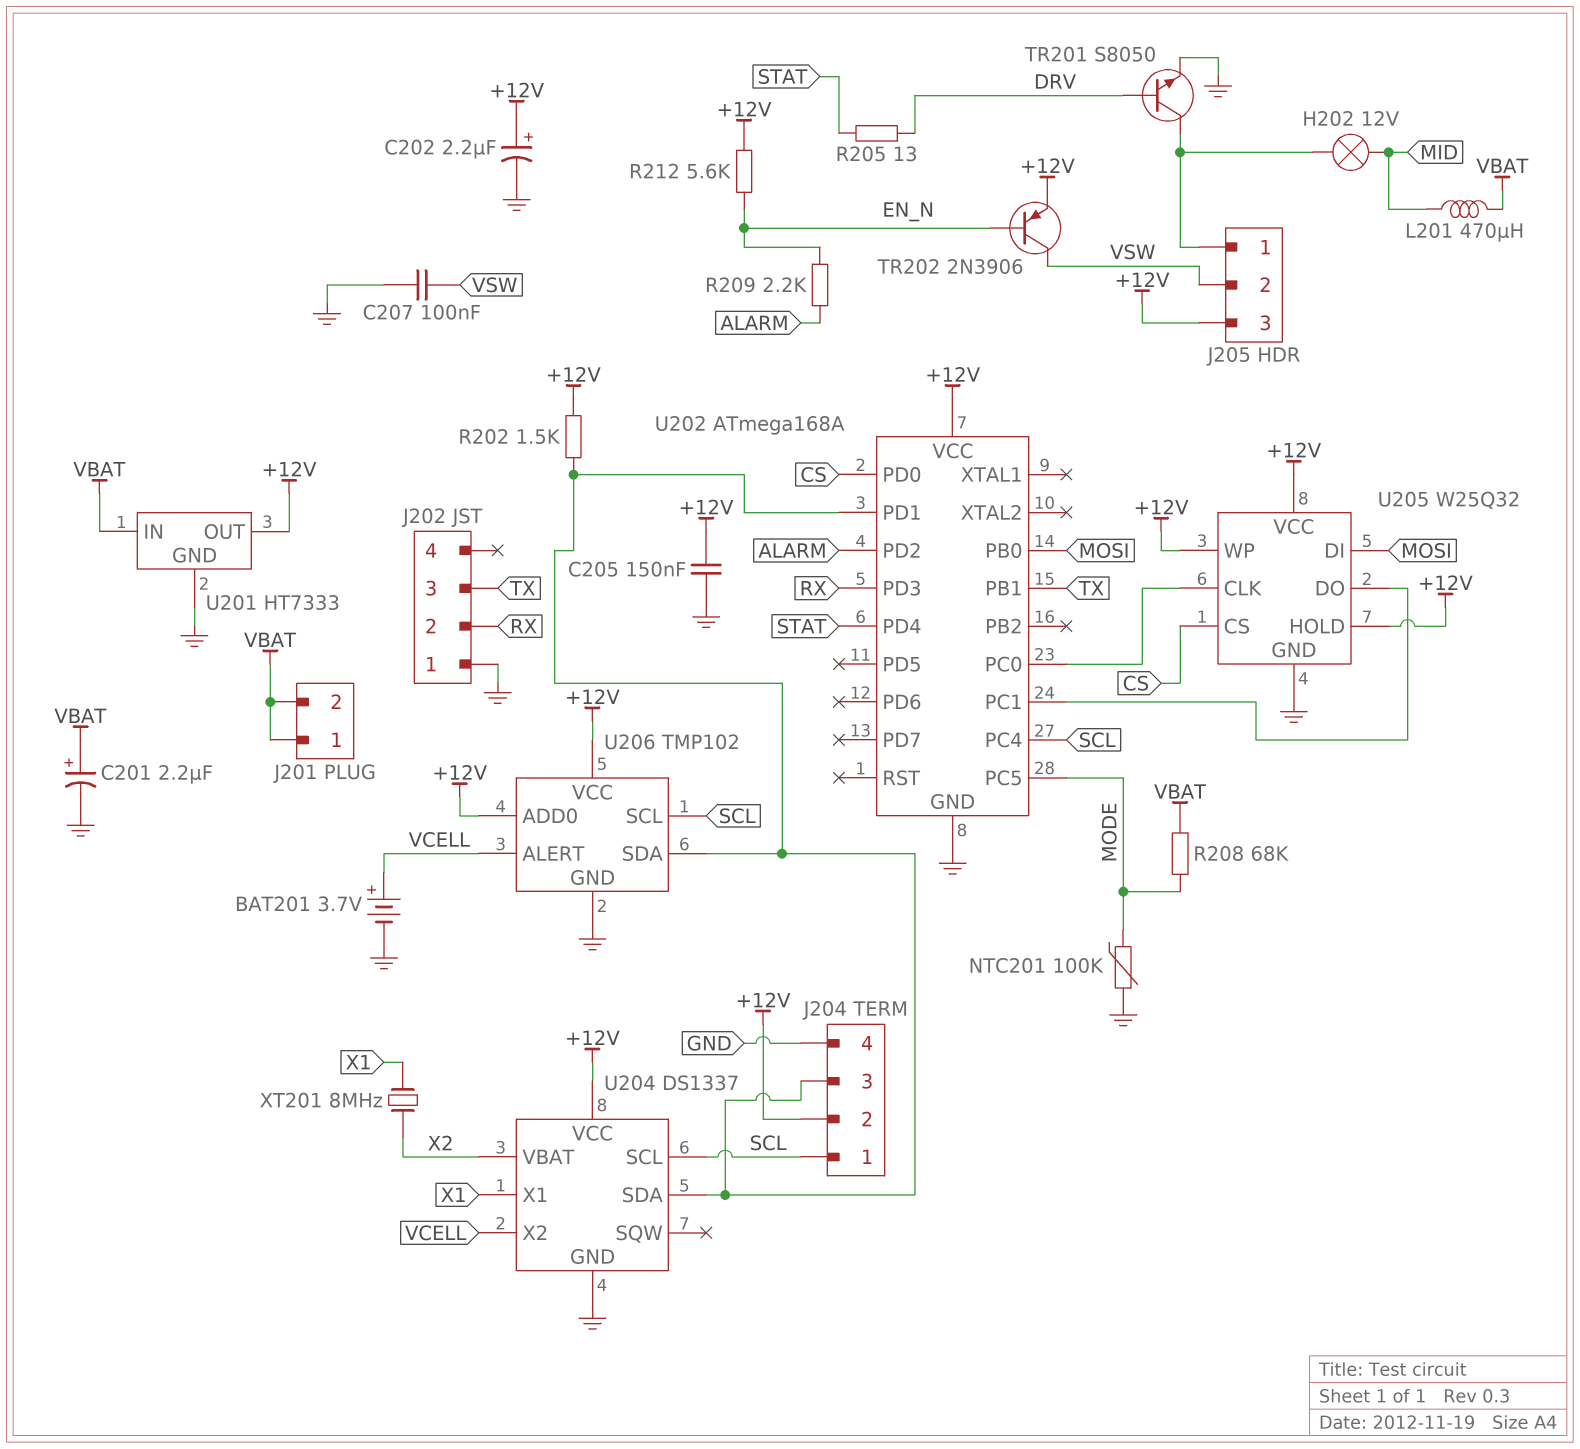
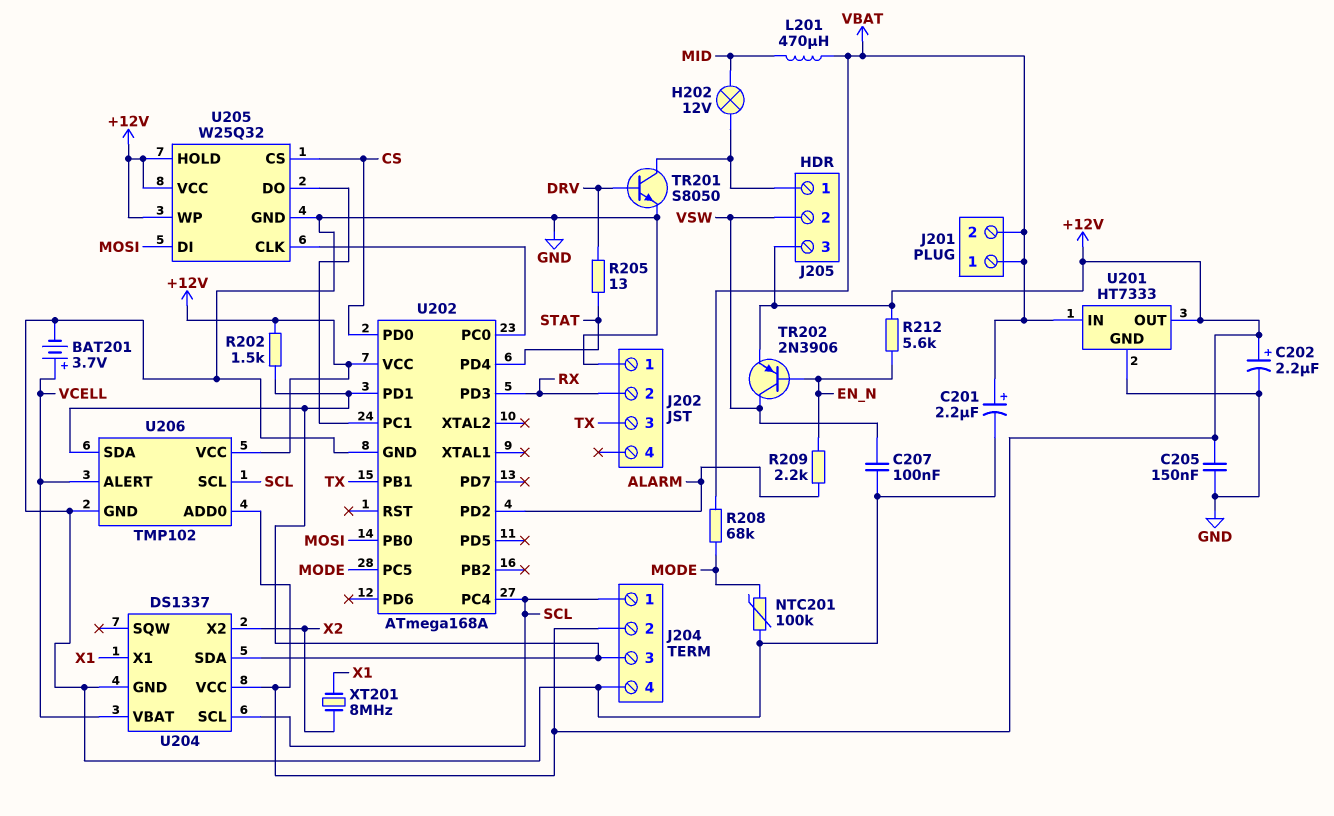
U204 pin VBAT: X2 -> VCELL
U204 pin X2: VCELL -> X2

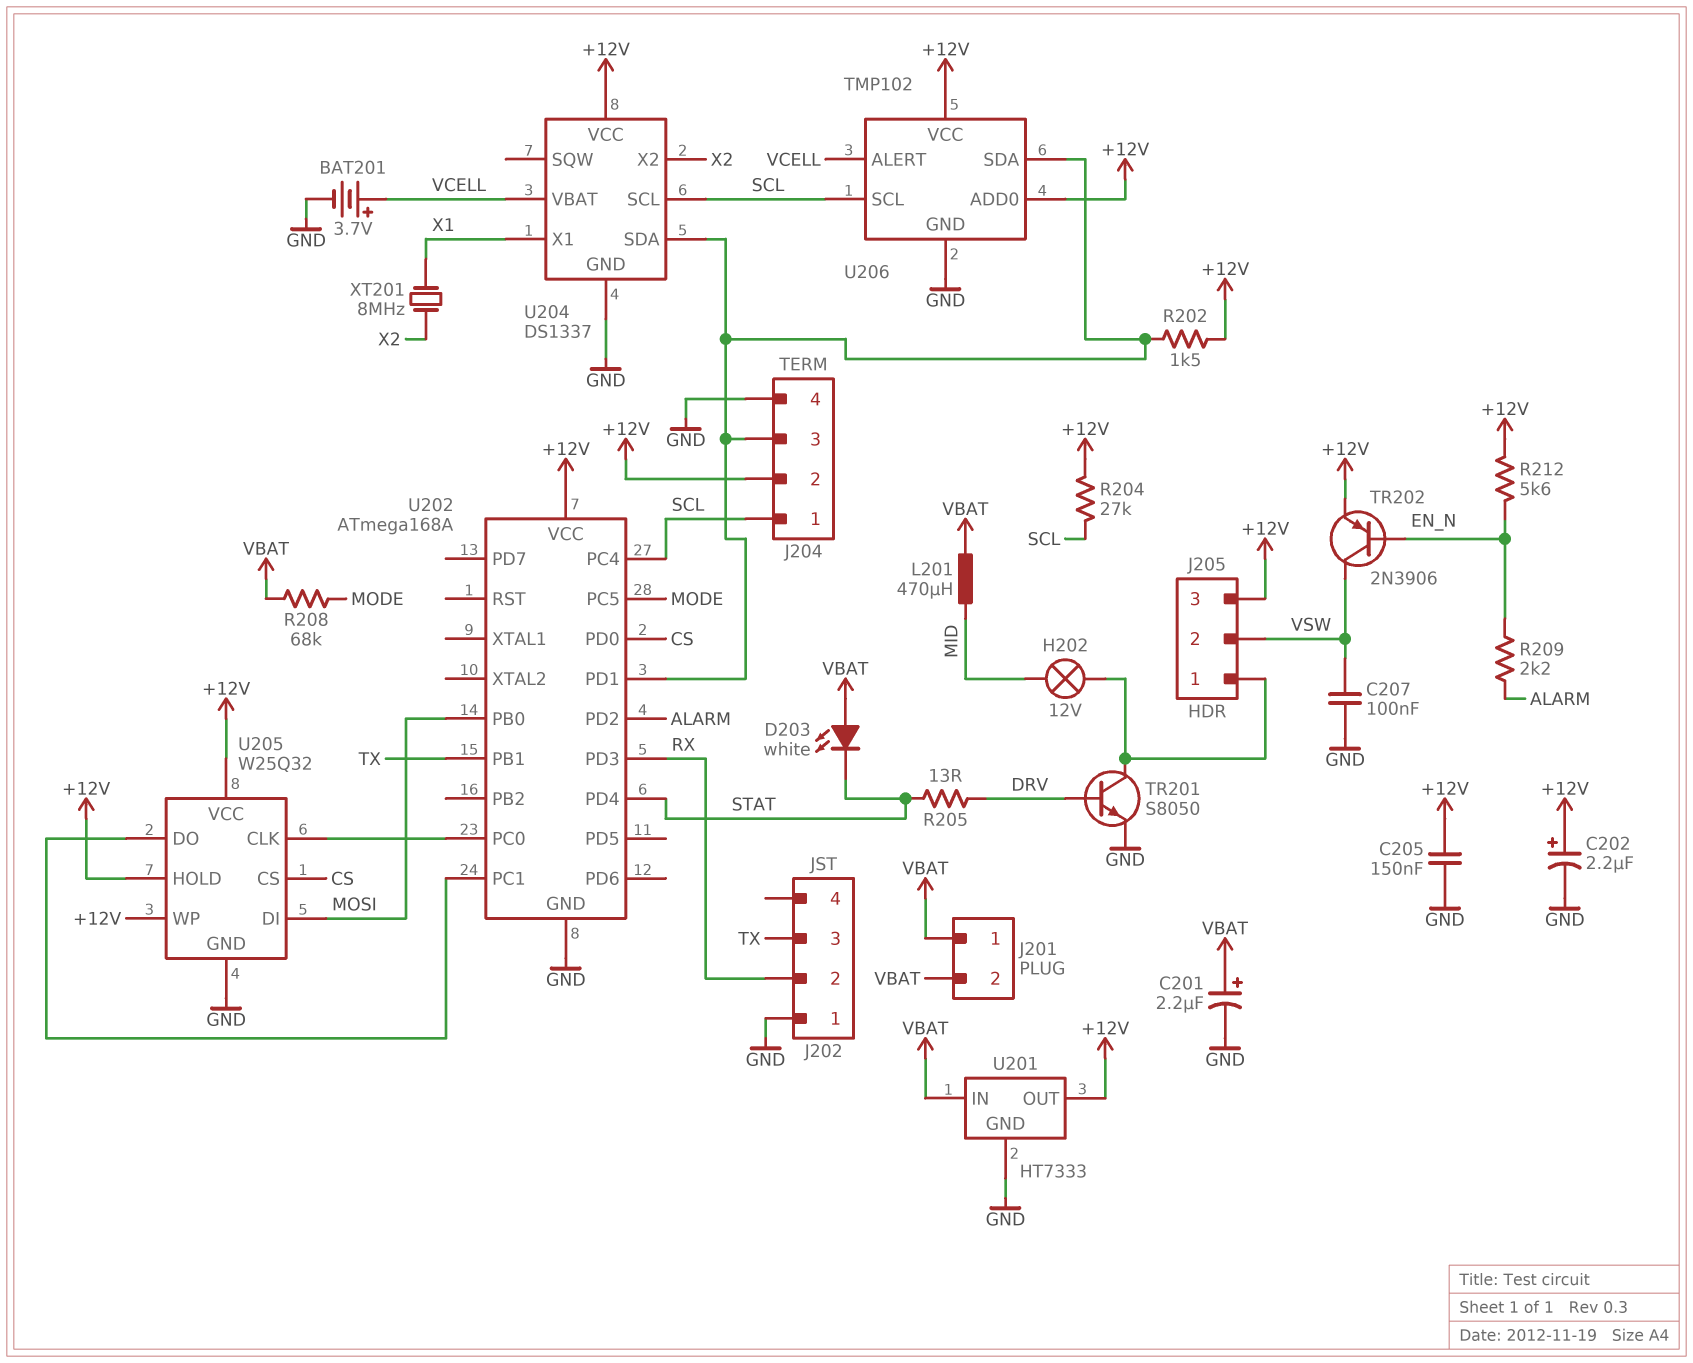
D203: none -> LED white (A VBAT, K STAT)
NTC201: 100k (GND, MODE) -> none
R204: none -> 27k (+12V, SCL)

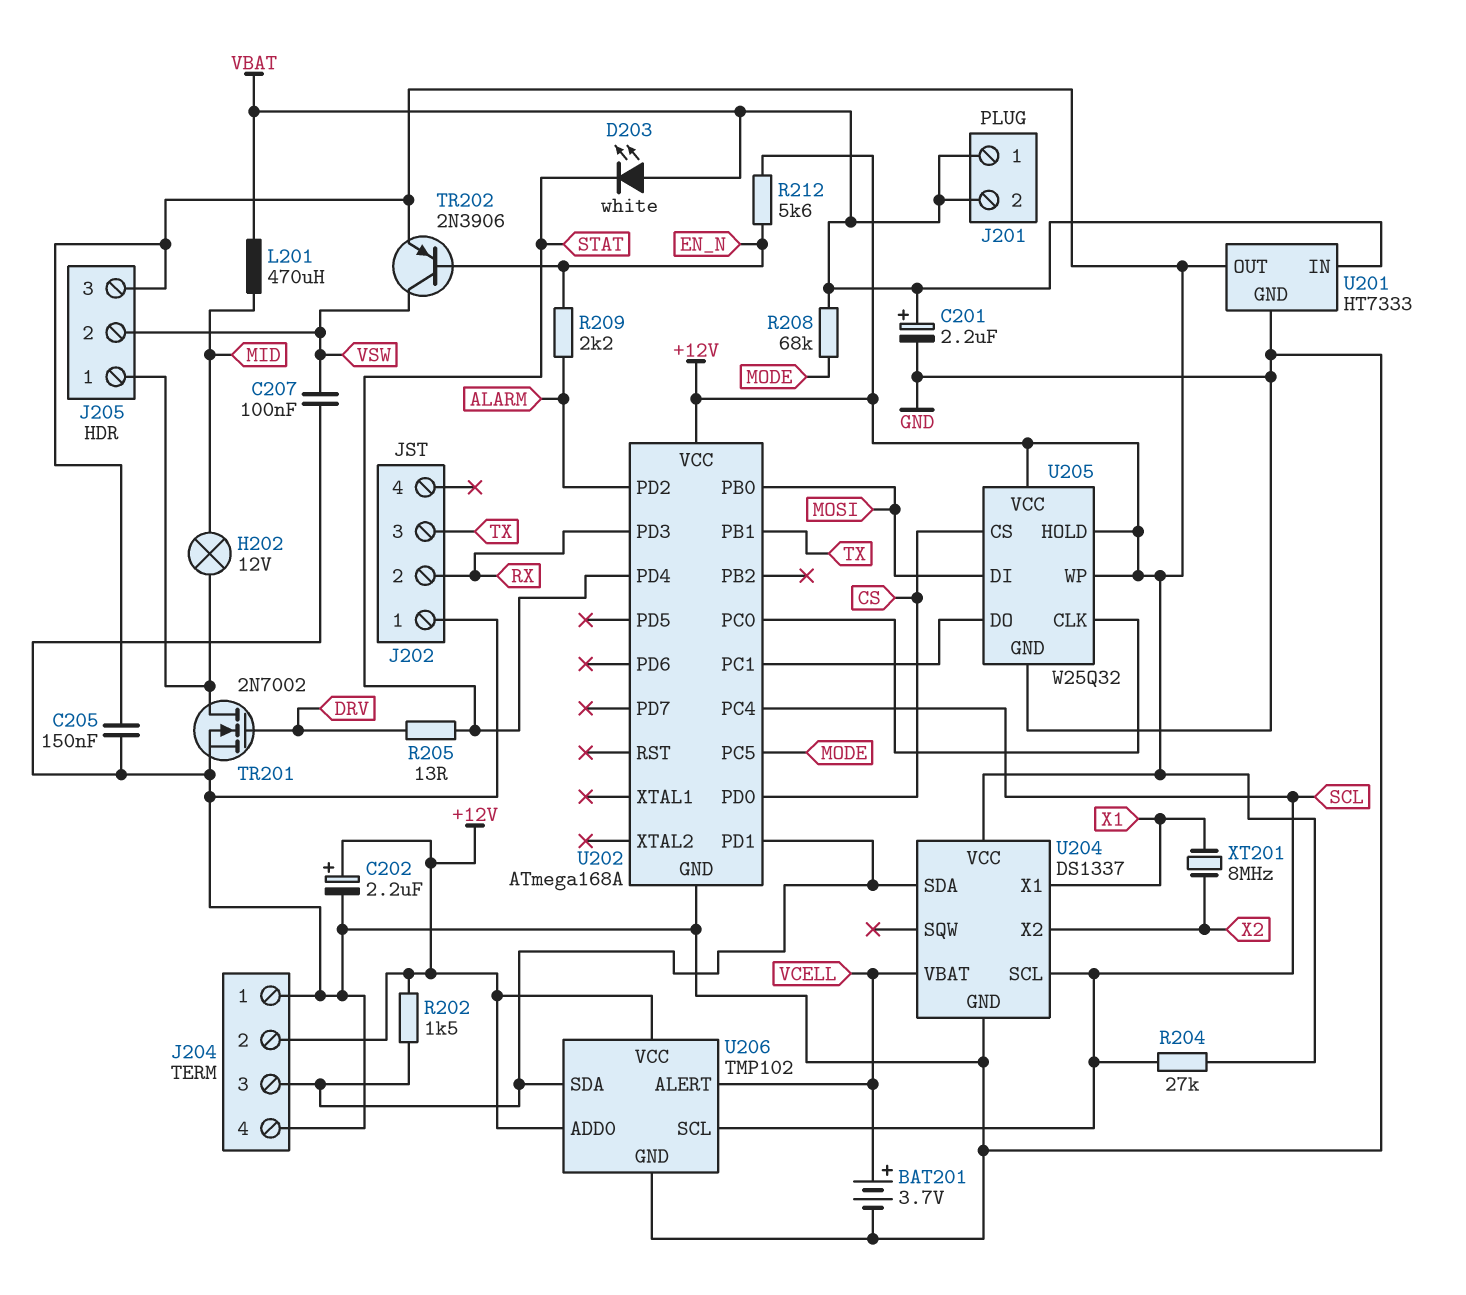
J204 pin 1: SCL -> GND
TR201: NPN S8050 (B DRV, C J205/1, E GND) -> NMOS 2N7002 (G DRV, D J205/1, S GND)

